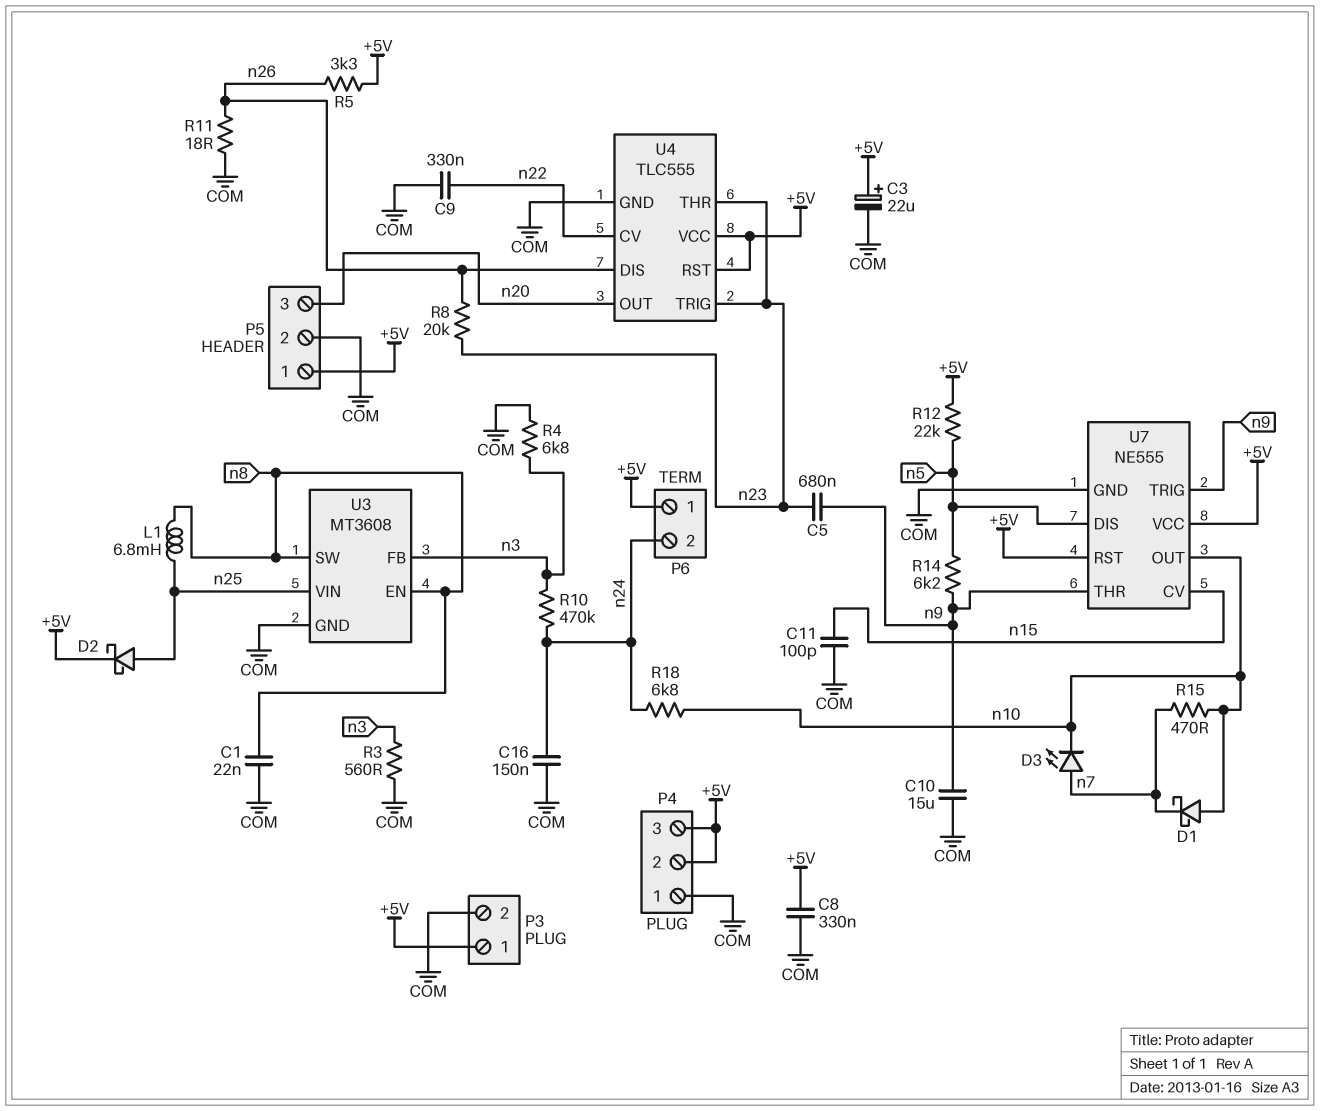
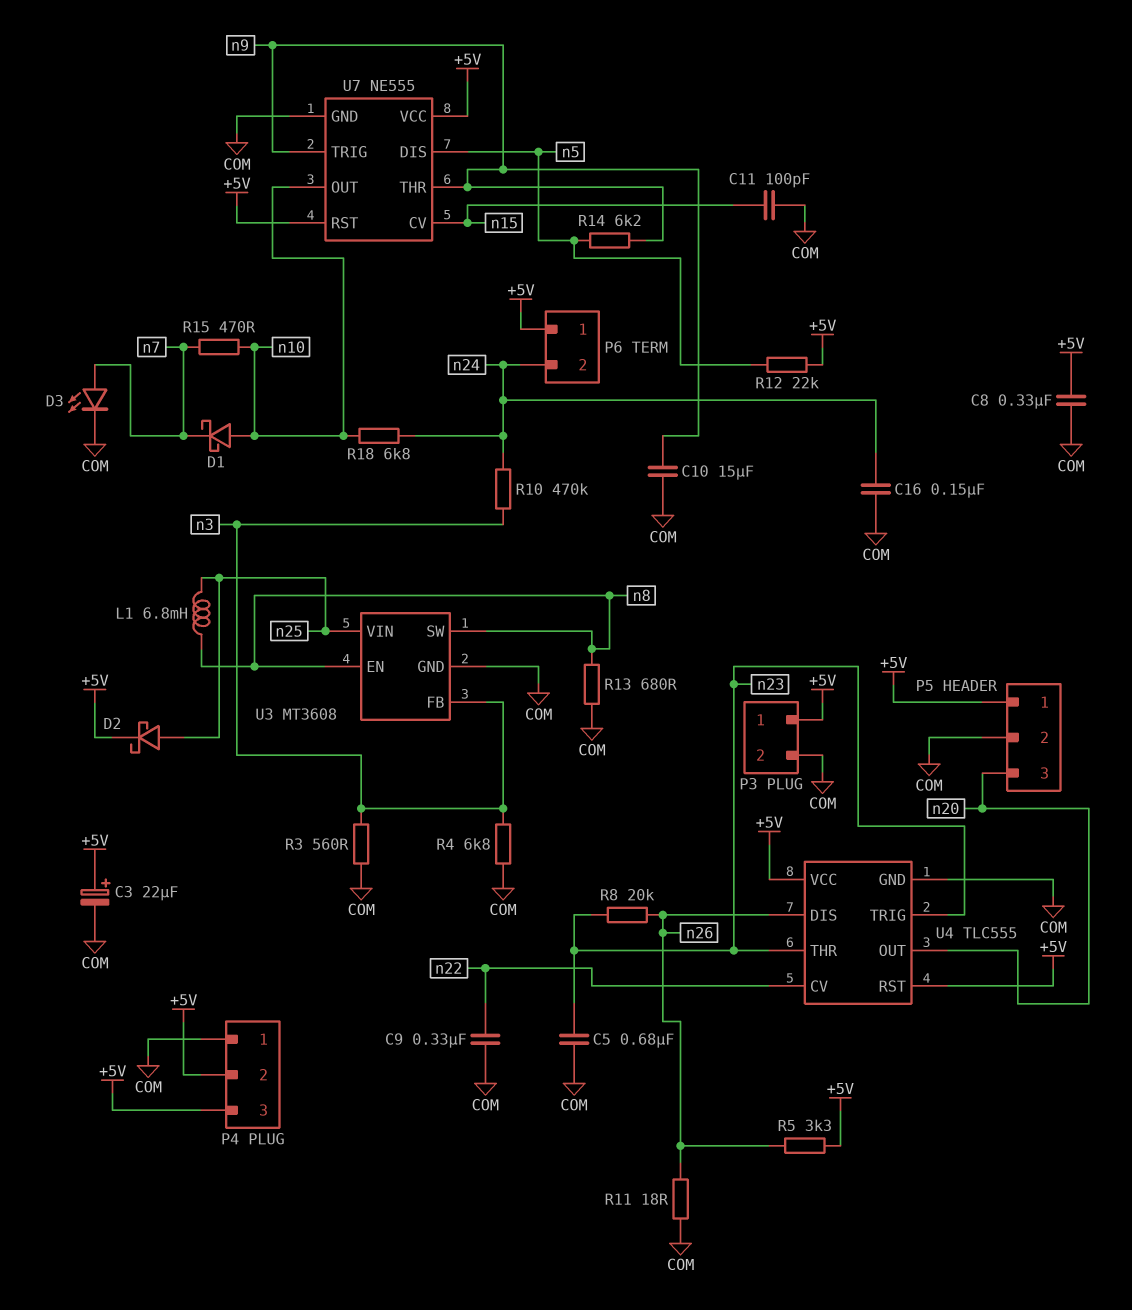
C1: 22nF (COM, n8) -> none
C5: 680nF (n9, n23) -> 680nF (COM, n23)
D3: LED (A n7, K n10) -> LED (A n7, K COM)
R13: none -> 680 (COM, n8)

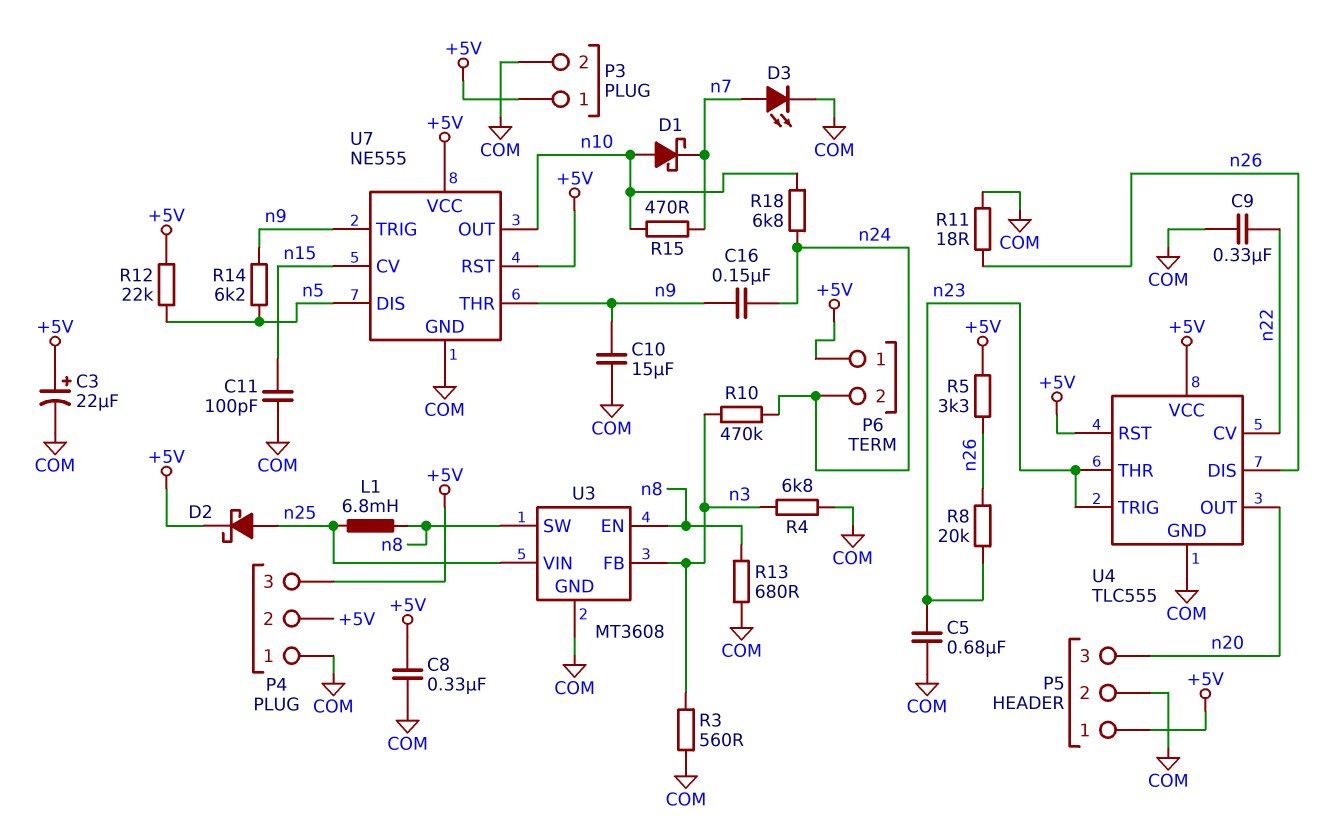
C16: 150nF (COM, n24) -> 150nF (n9, n24)

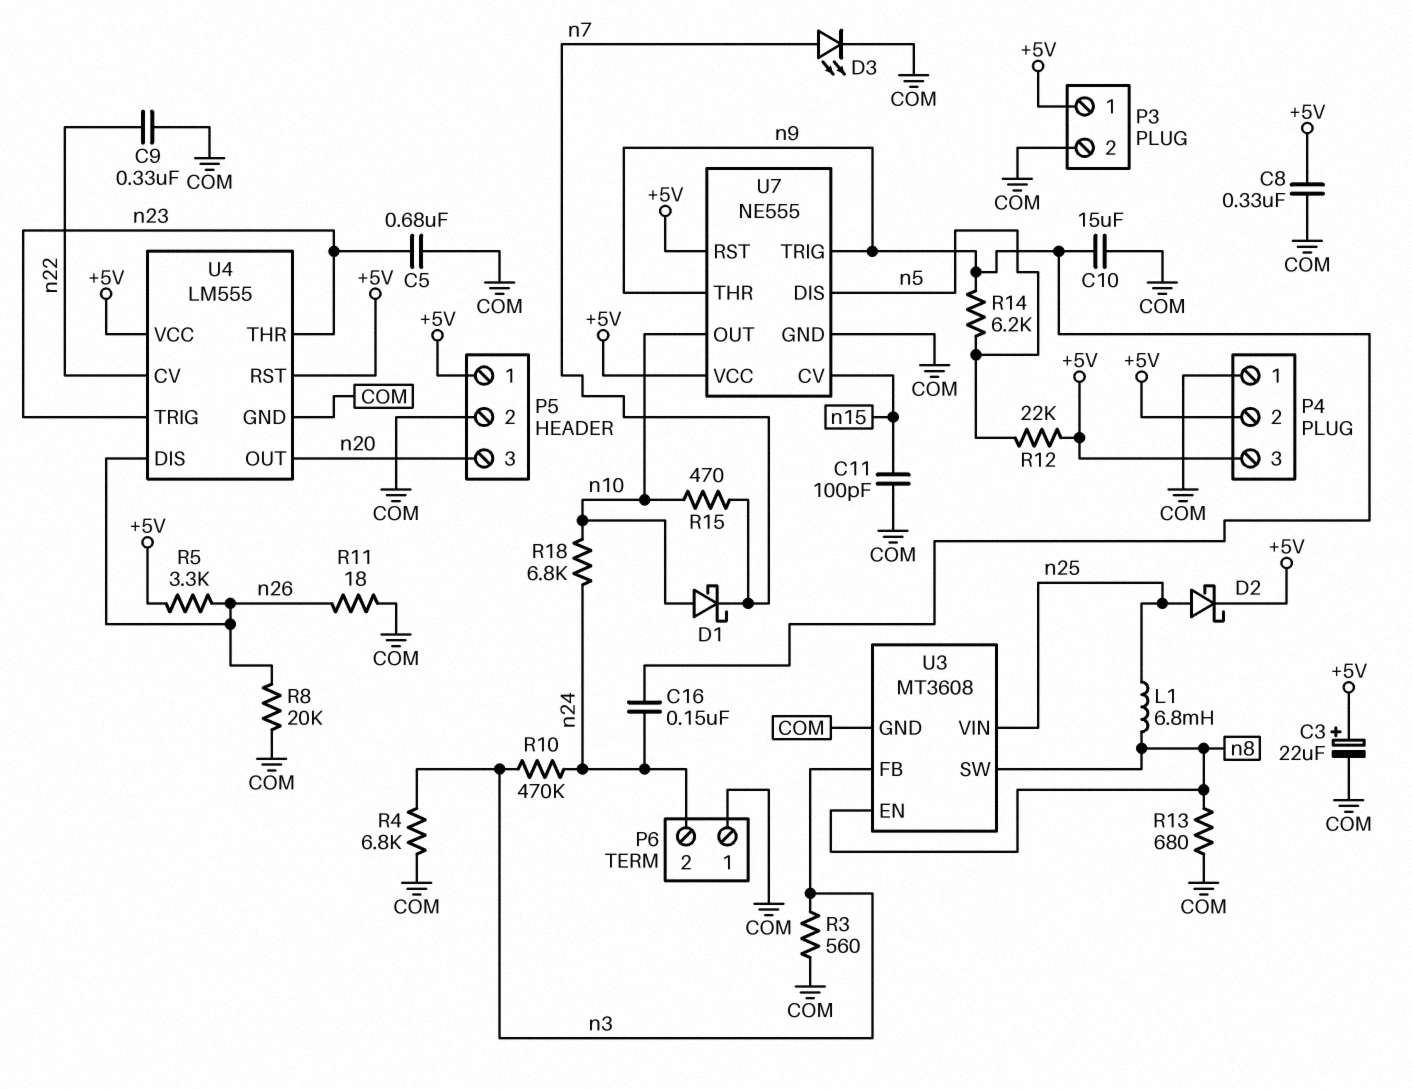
P6 pin 1: +5V -> COM
R8: 20k (n23, n26) -> 20k (COM, n26)
U4: TLC555 -> LM555

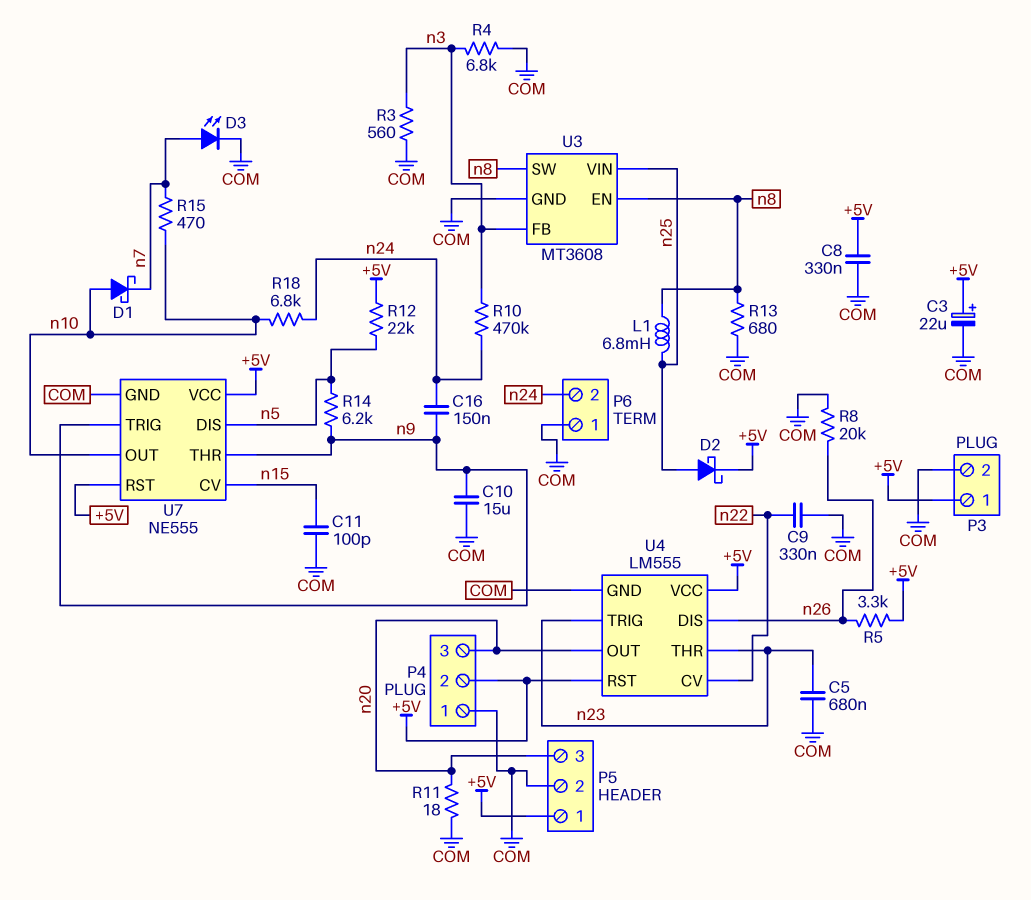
P4 pin 3: +5V -> n20
R11: 18 (COM, n26) -> 18 (COM, n20)

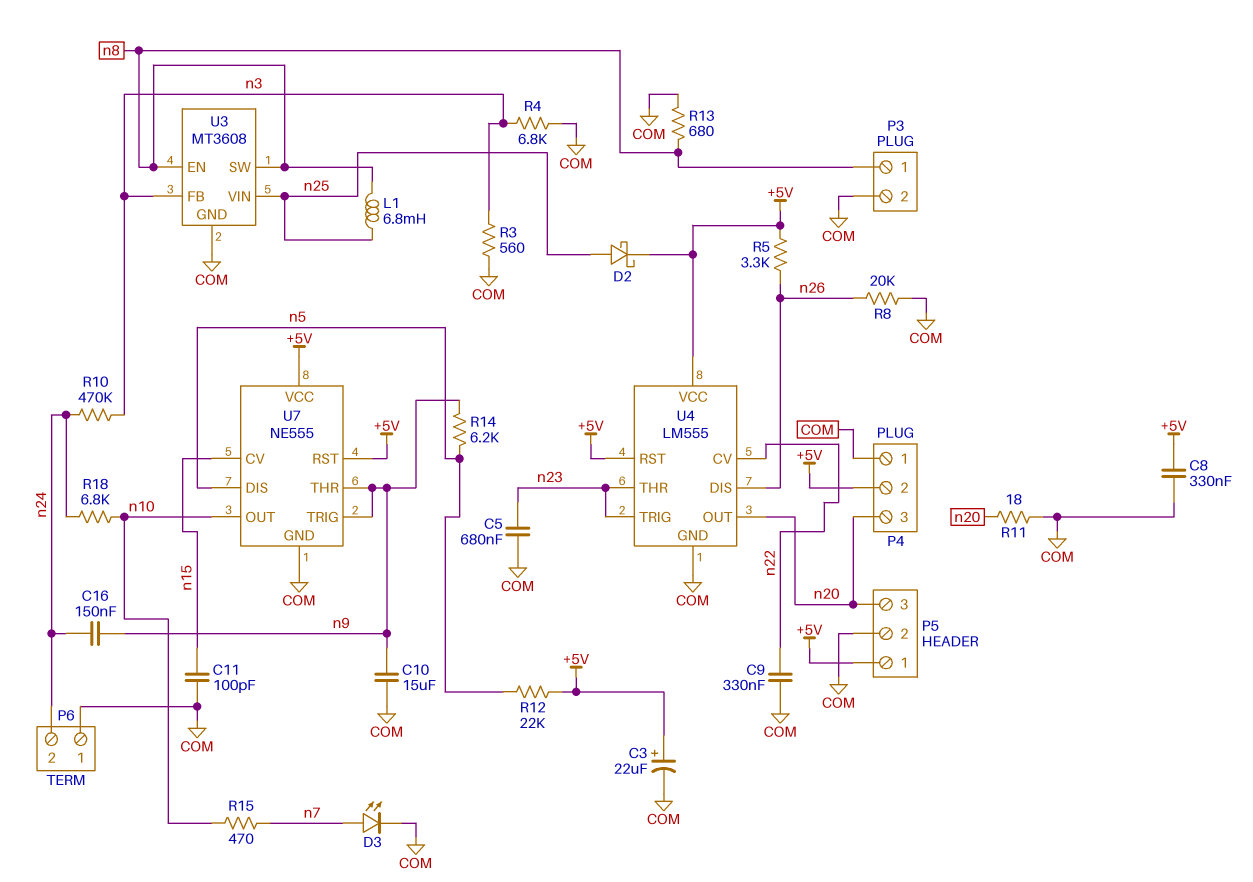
D1: schottky (A n10, K n7) -> none
P3 pin 1: +5V -> n8

